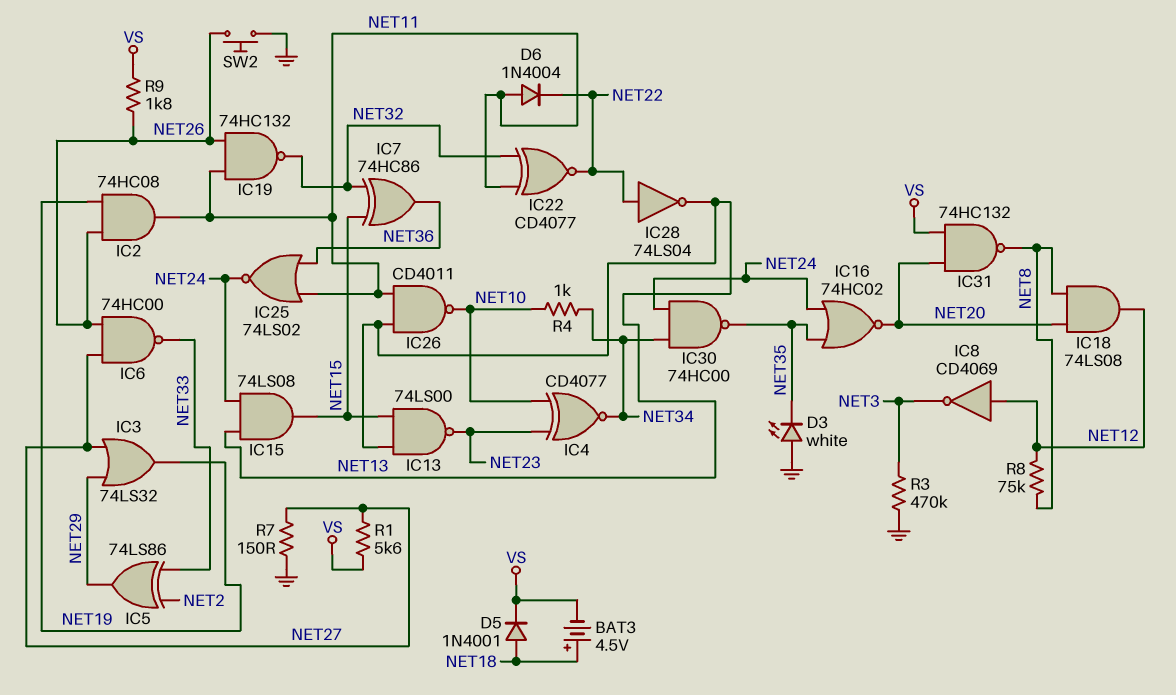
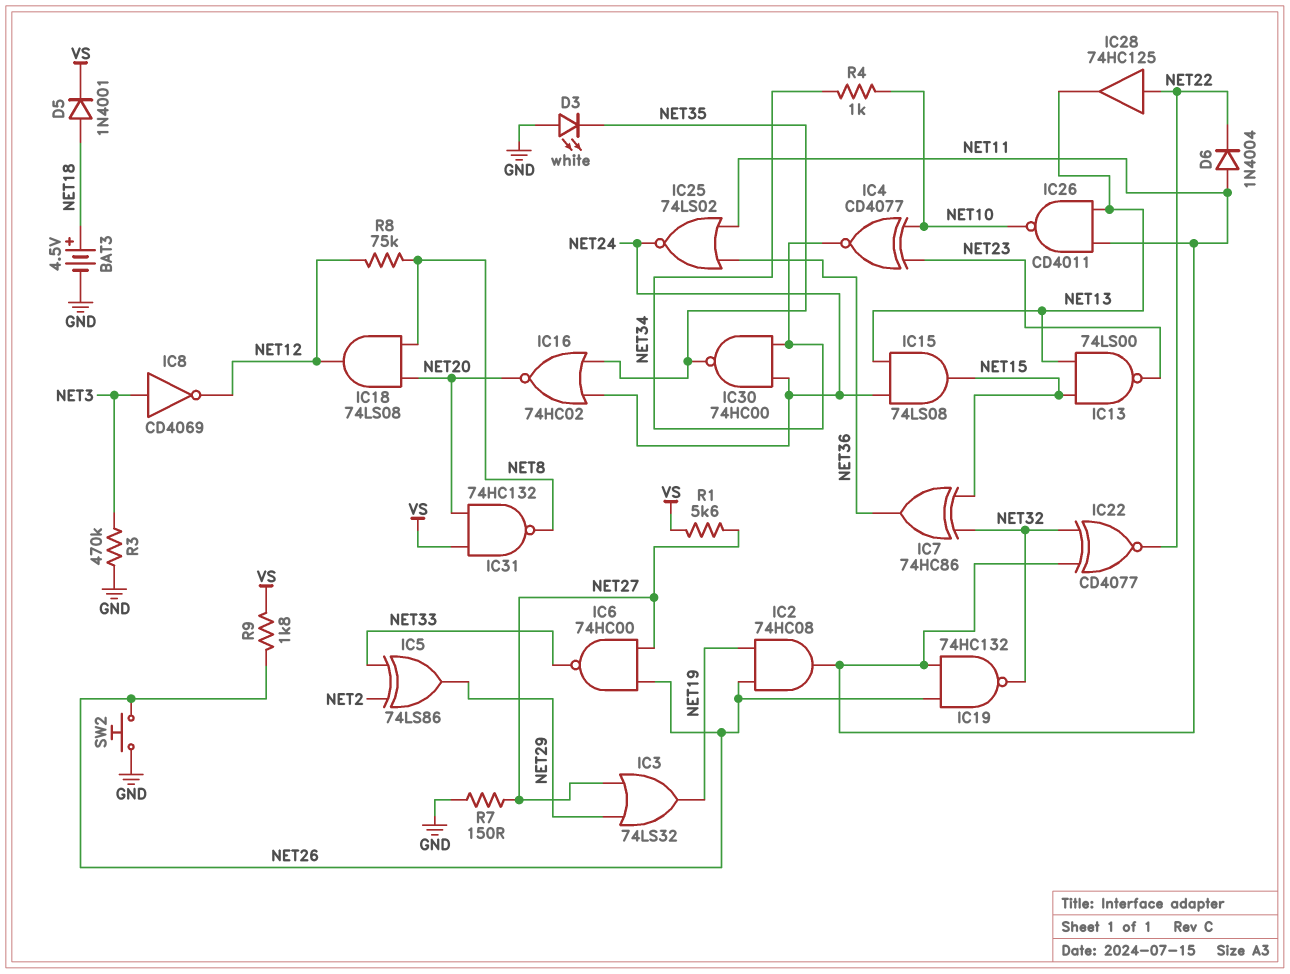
BAT3: 4.5V (plus NET18, minus VS) -> 4.5V (plus NET18, minus GND)
IC8: NOT CD4069 (in NET12, out NET3) -> NOT CD4069 (in NET3, out NET12)
IC28: NOT 74LS04 (in NET22, out NET13) -> buffer 74HC125 (in NET22, out NET13)

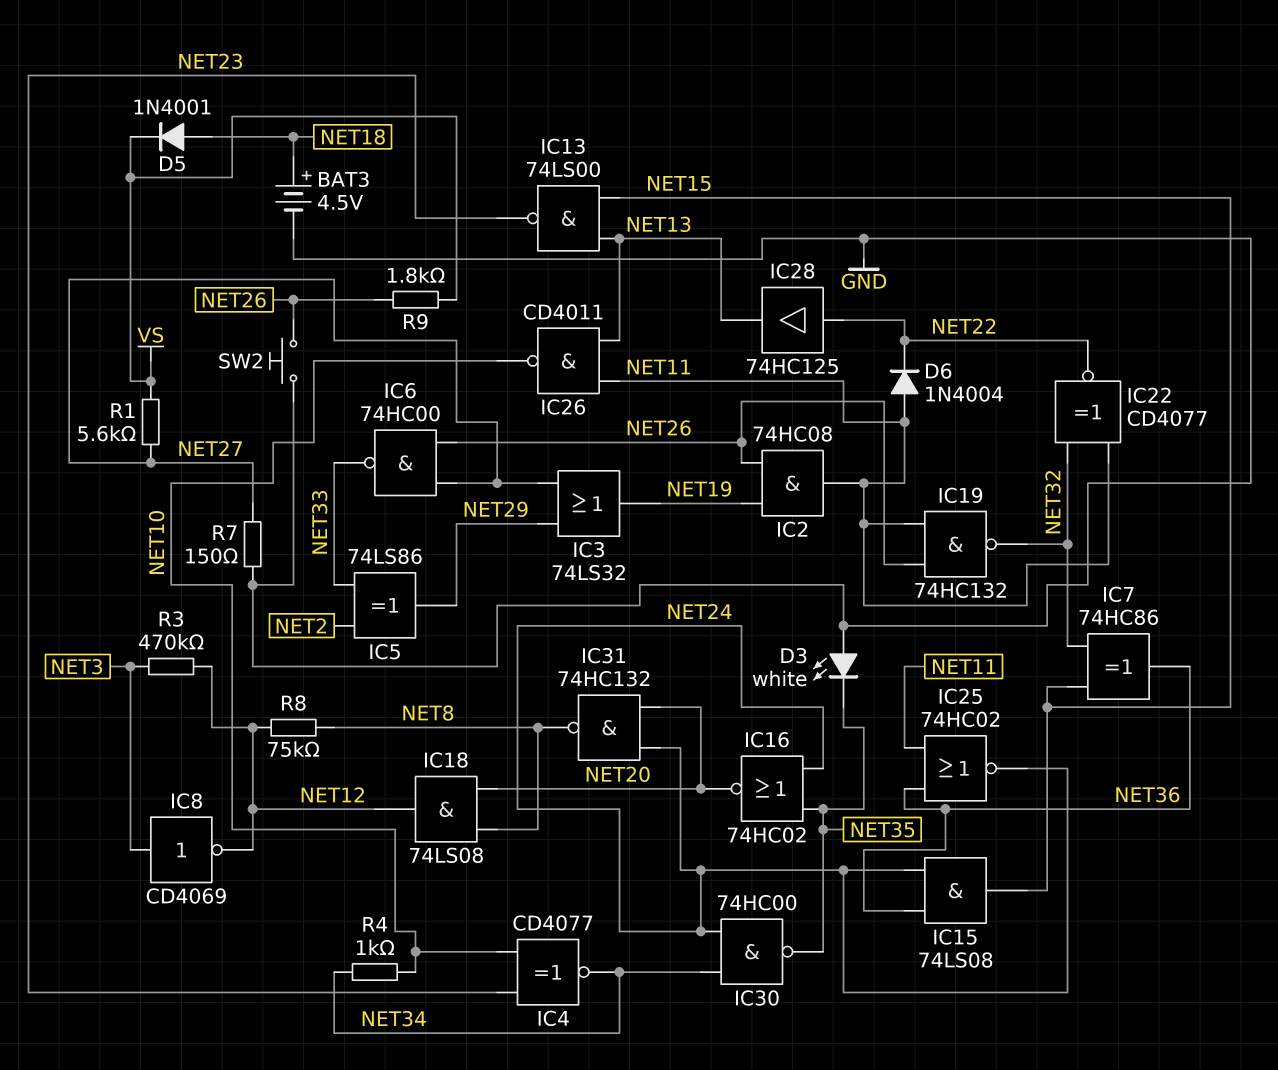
IC15: AND 74LS08 (in NET13, in NET24, out NET15) -> AND 74LS08 (in NET24, in NET36, out NET15)
IC25: NOR 74LS02 (in NET11, in NET36, out NET24) -> NOR 74HC02 (in NET11, in NET36, out NET24)
IC31: NAND 74HC132 (in NET20, in VS, out NET8) -> NAND 74HC132 (in NET20, in NET24, out NET8)
R3: 470k (GND, NET3) -> 470k (NET3, NET12)

